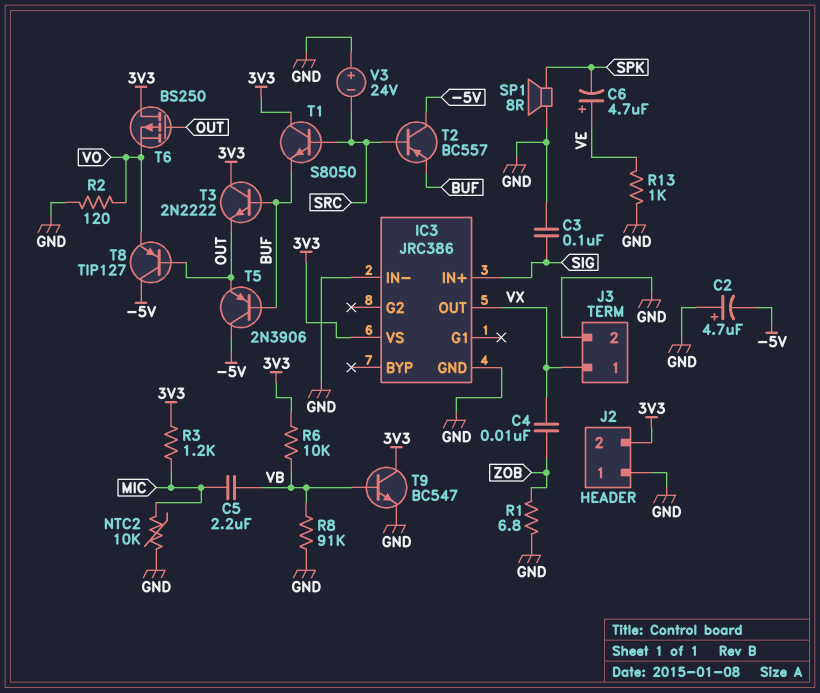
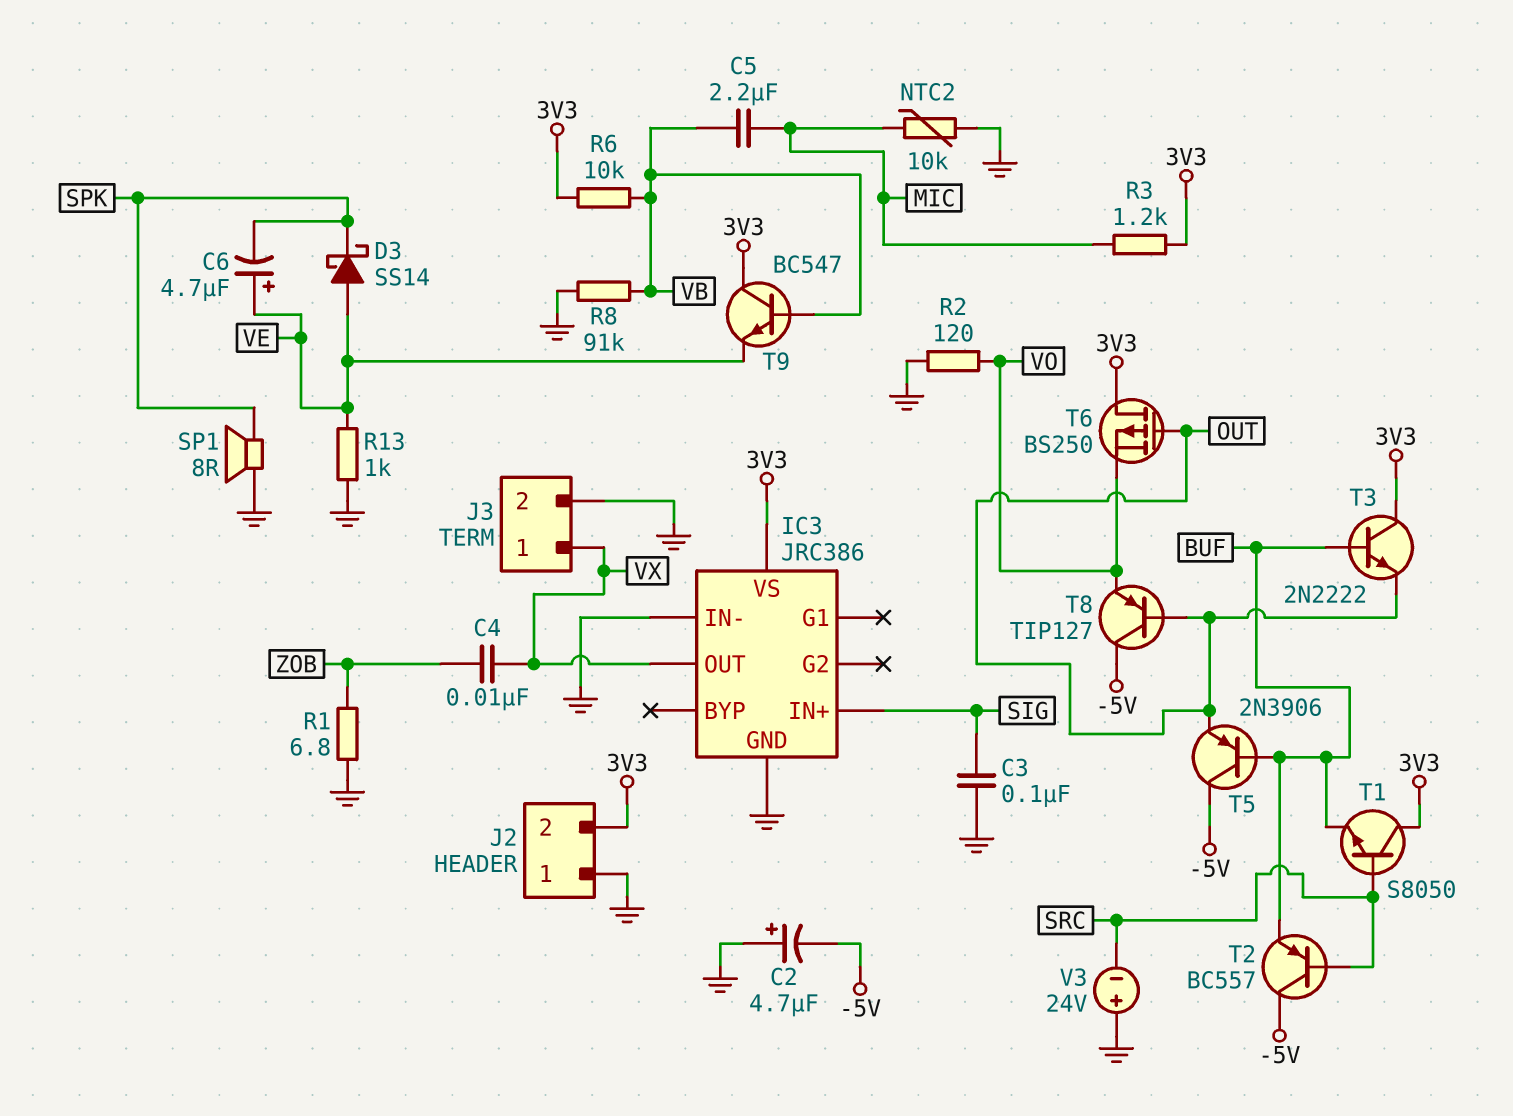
D3: none -> schottky SS14 (A VE, K SPK)
T9: NPN BC547 (B VB, C 3V3, E GND) -> NPN BC547 (B VB, C 3V3, E VE)

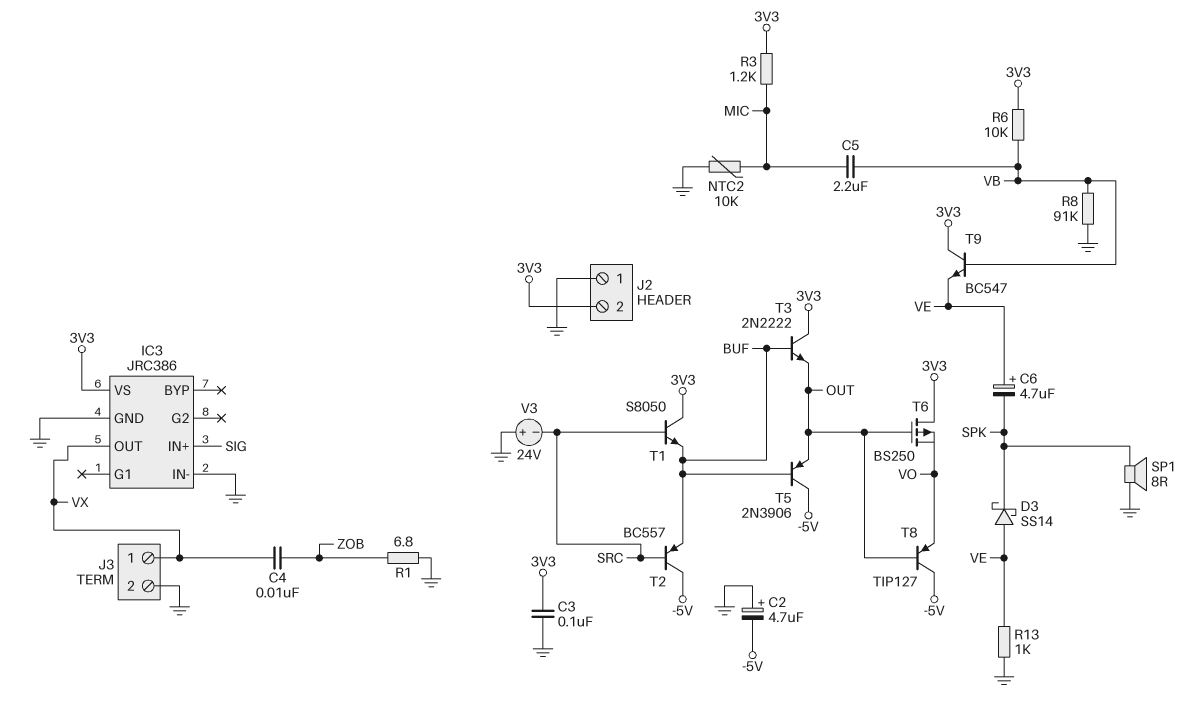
C3: 100nF (GND, SIG) -> 100nF (3V3, GND)
R2: 120 (GND, VO) -> none

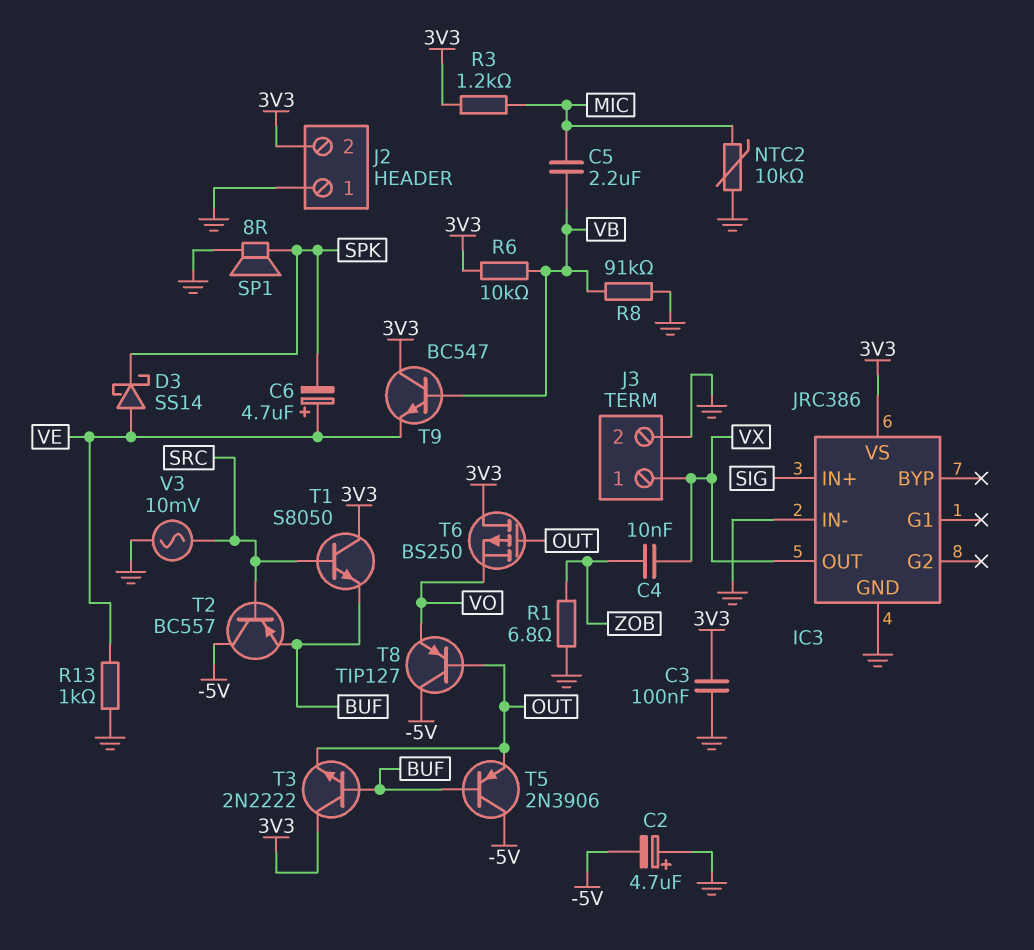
V3: 24V (plus GND, minus SRC) -> AC 10mV (GND, SRC)

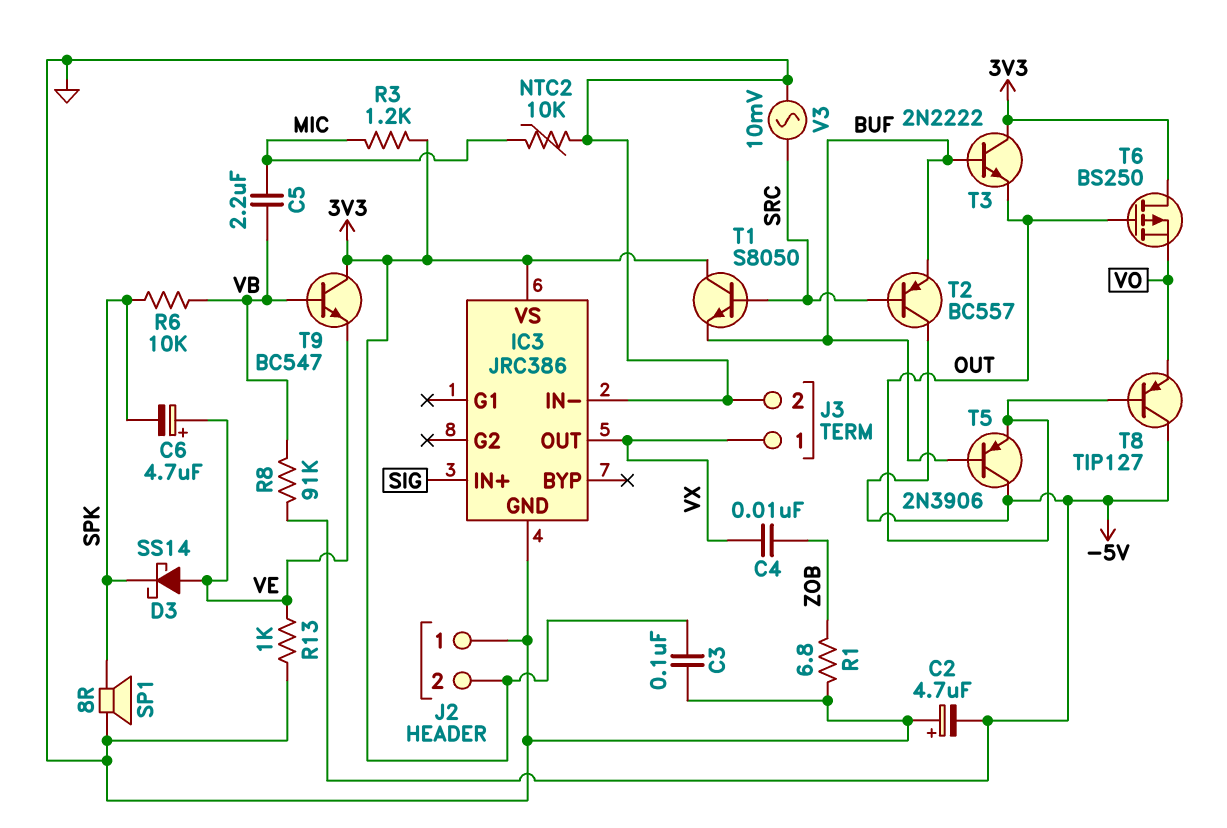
R6: 10k (3V3, VB) -> 10k (SPK, VB)
R8: 91k (GND, VB) -> 91k (-5V, VB)

